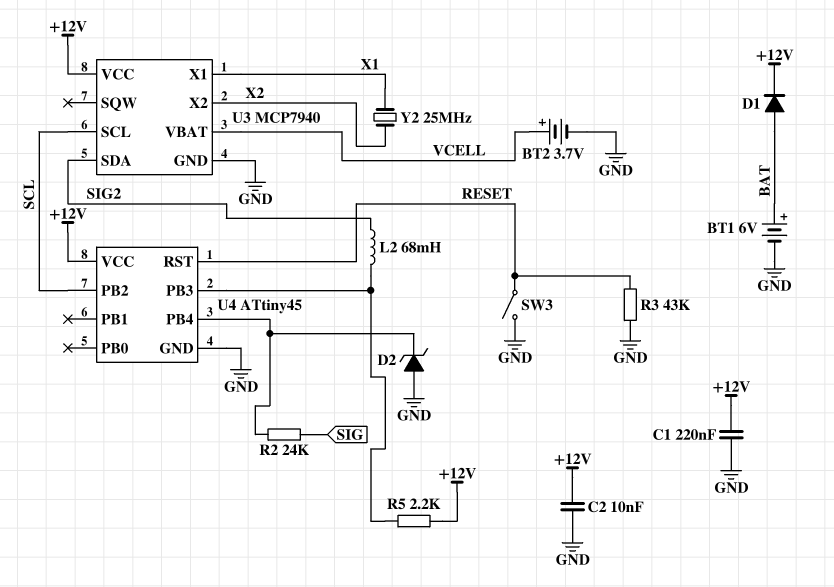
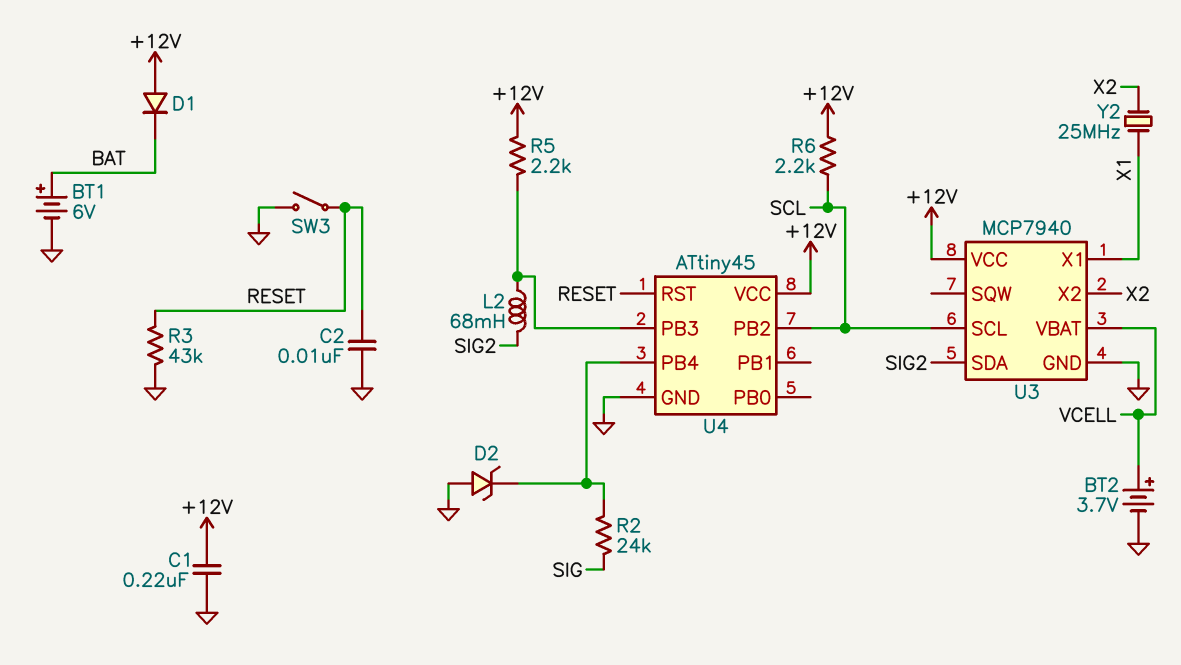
C2: 10nF (+12V, GND) -> 10nF (GND, RESET)
D1: diode (A BAT, K +12V) -> diode (A +12V, K BAT)
R6: none -> 2.2k (+12V, SCL)

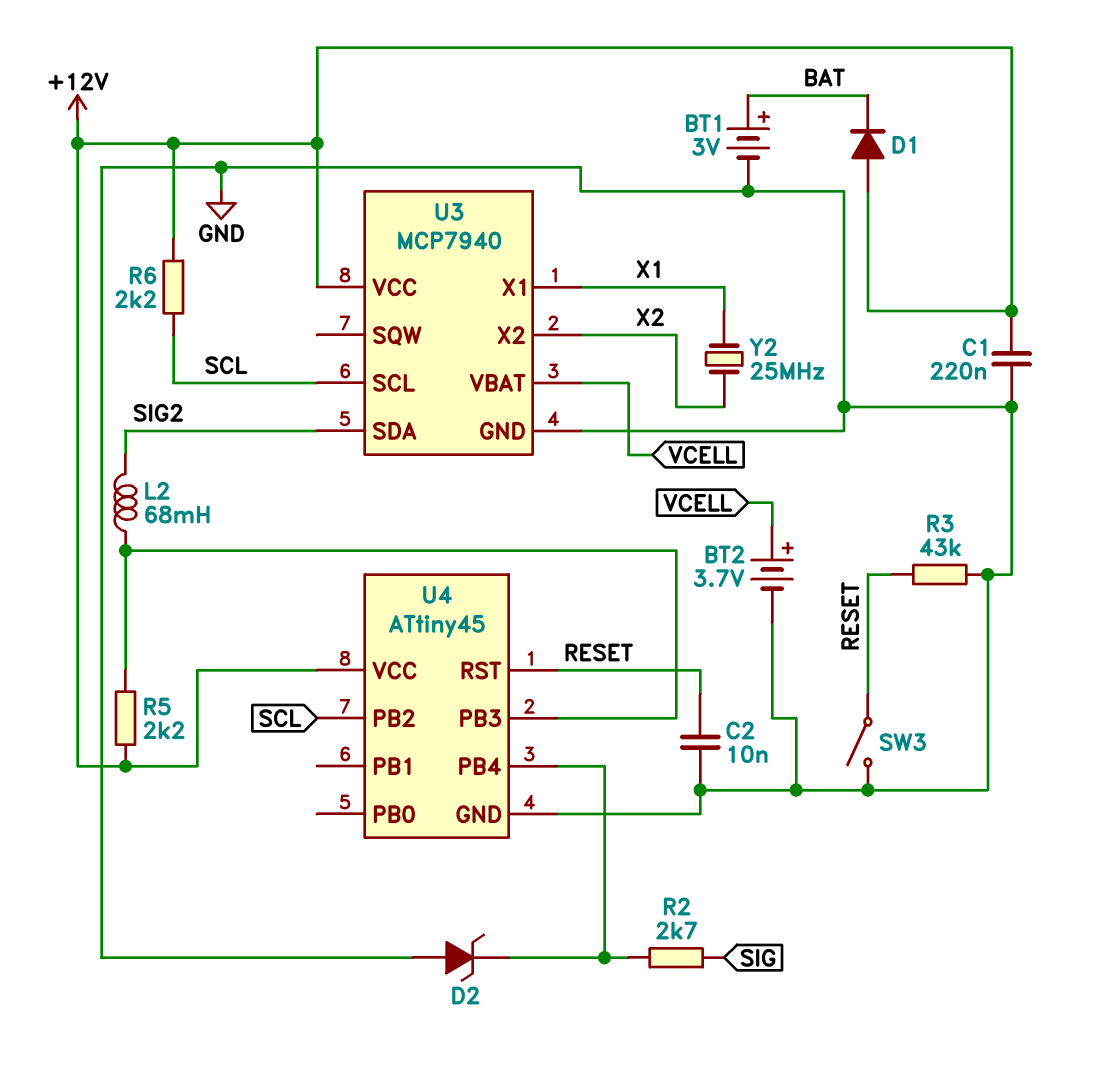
BT1: 6V (plus BAT, minus GND) -> 3V (plus BAT, minus GND)
R2: 24k (SIG, U4/PB4) -> 2.7k (SIG, U4/PB4)

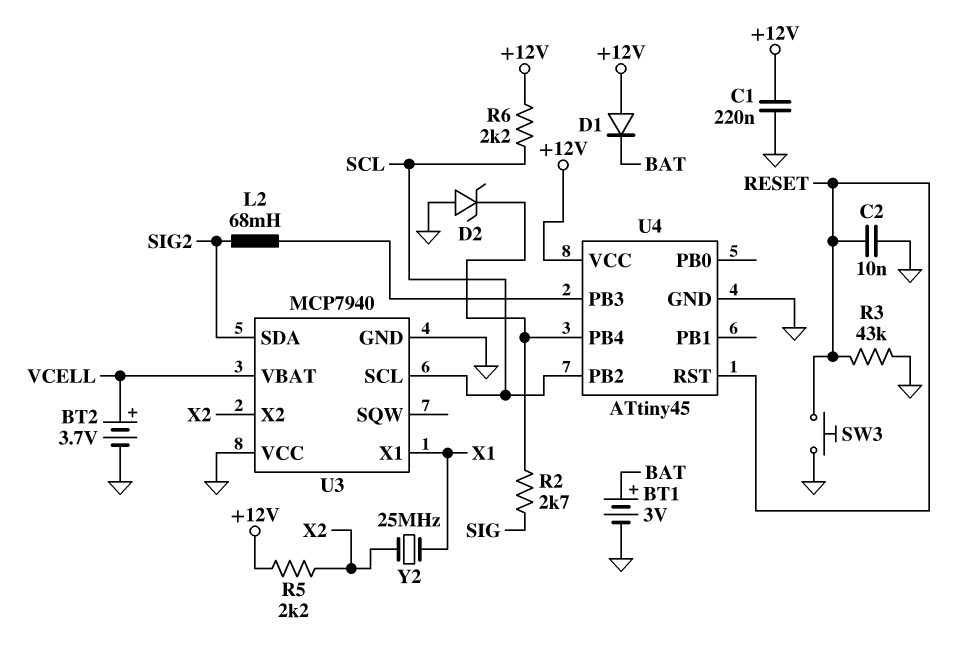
R5: 2.2k (+12V, U4/PB3) -> 2.2k (+12V, X2)
SW3: switch (GND, RESET) -> button (GND, RESET)
U3 pin VCC: +12V -> GND

